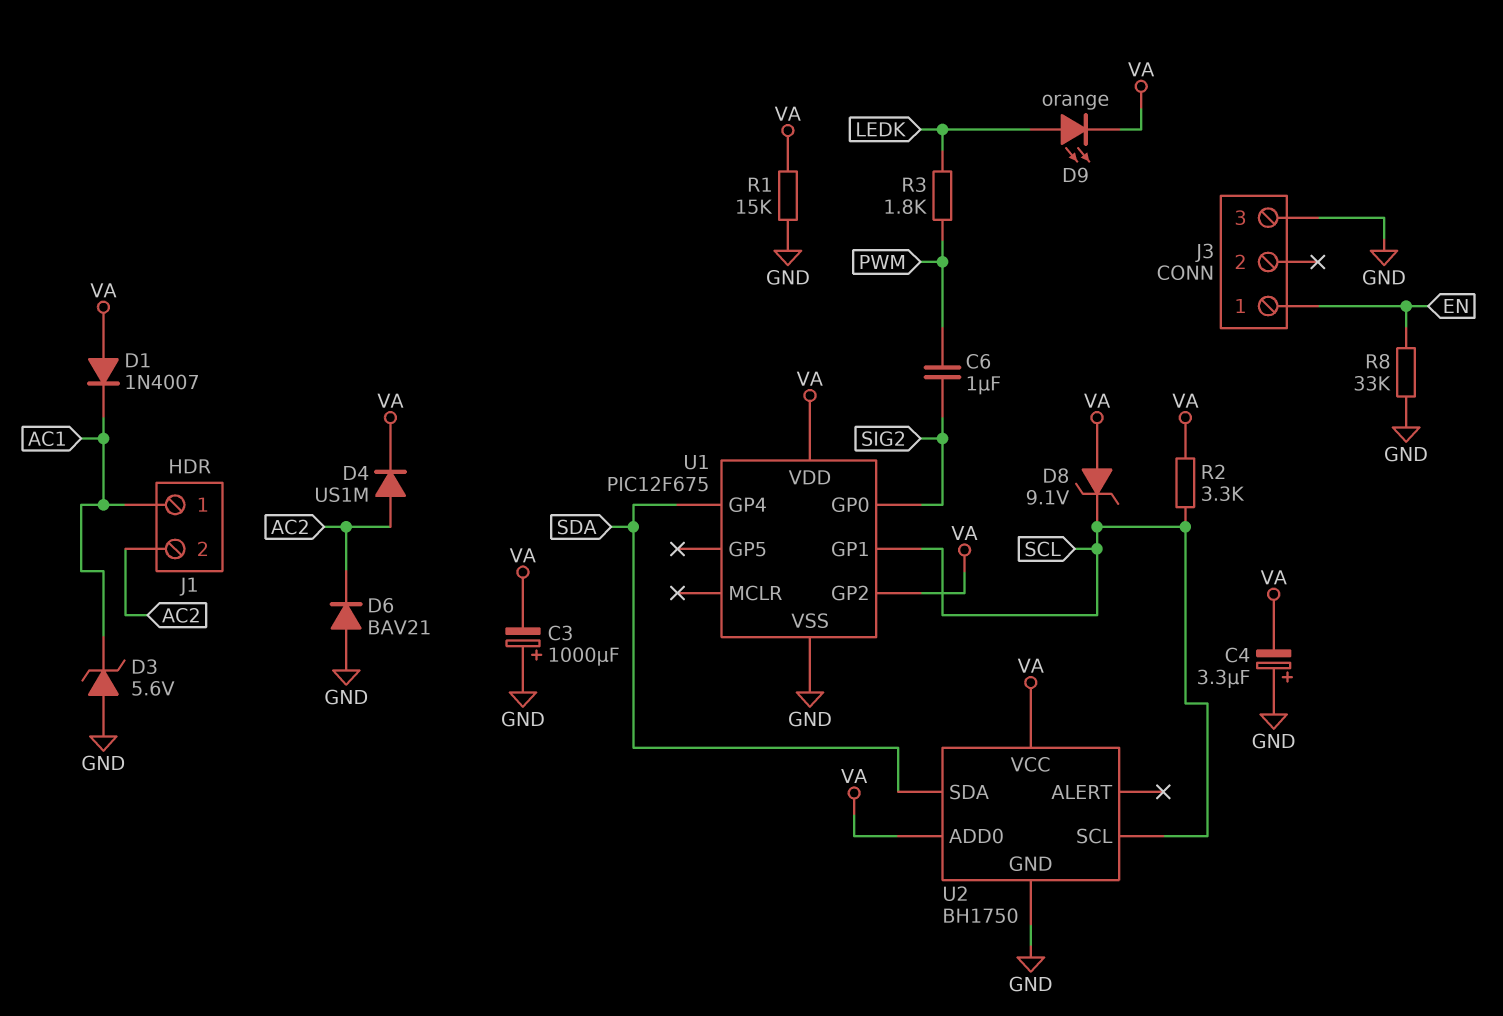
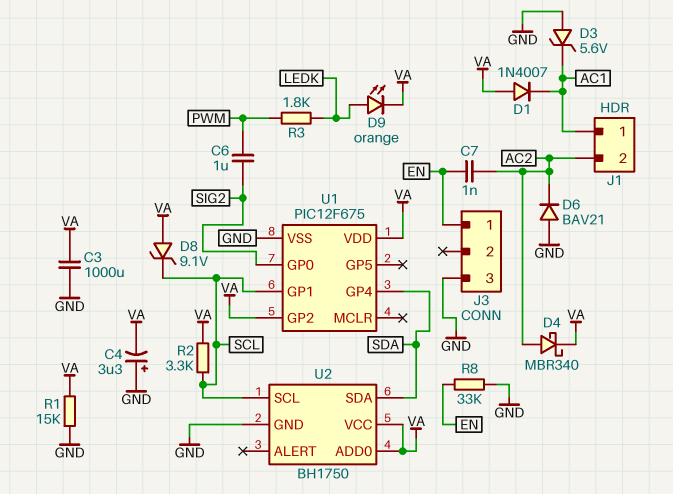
C3: 1000uF (plus GND, minus VA) -> 1000uF (GND, VA)
C7: none -> 1nF (AC2, EN)
D4: diode US1M (A AC2, K VA) -> schottky MBR340 (A AC2, K VA)

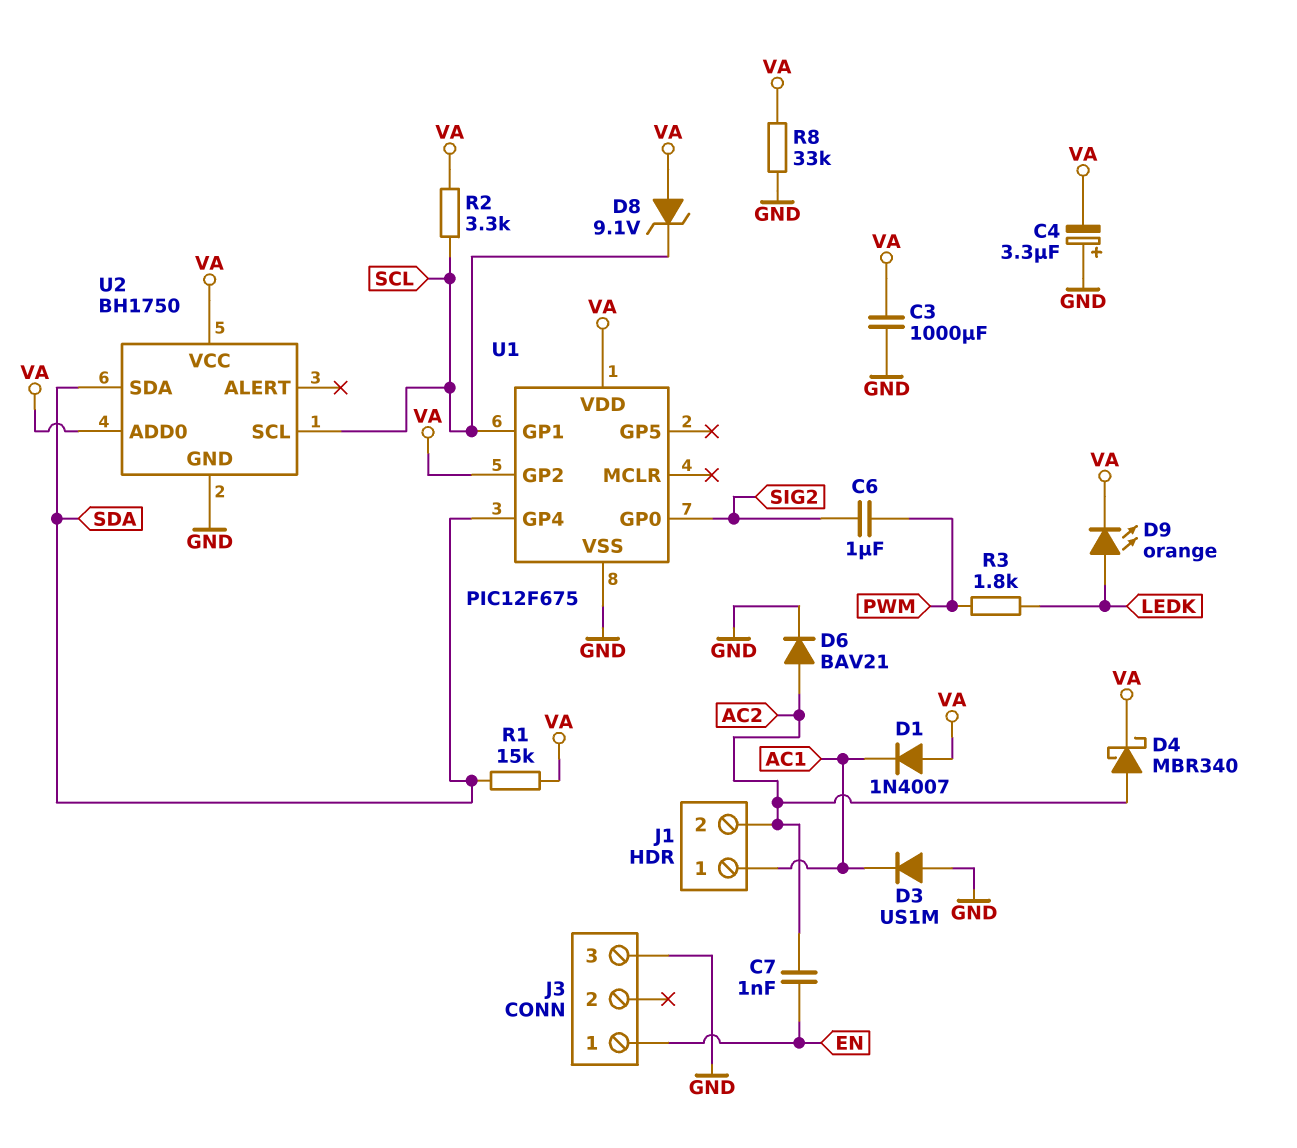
D3: zener 5.6V (A GND, K AC1) -> diode US1M (A GND, K AC1)
D6: diode BAV21 (A GND, K AC2) -> diode BAV21 (A AC2, K GND)
R1: 15k (GND, VA) -> 15k (SDA, VA)
R8: 33k (EN, GND) -> 33k (GND, VA)

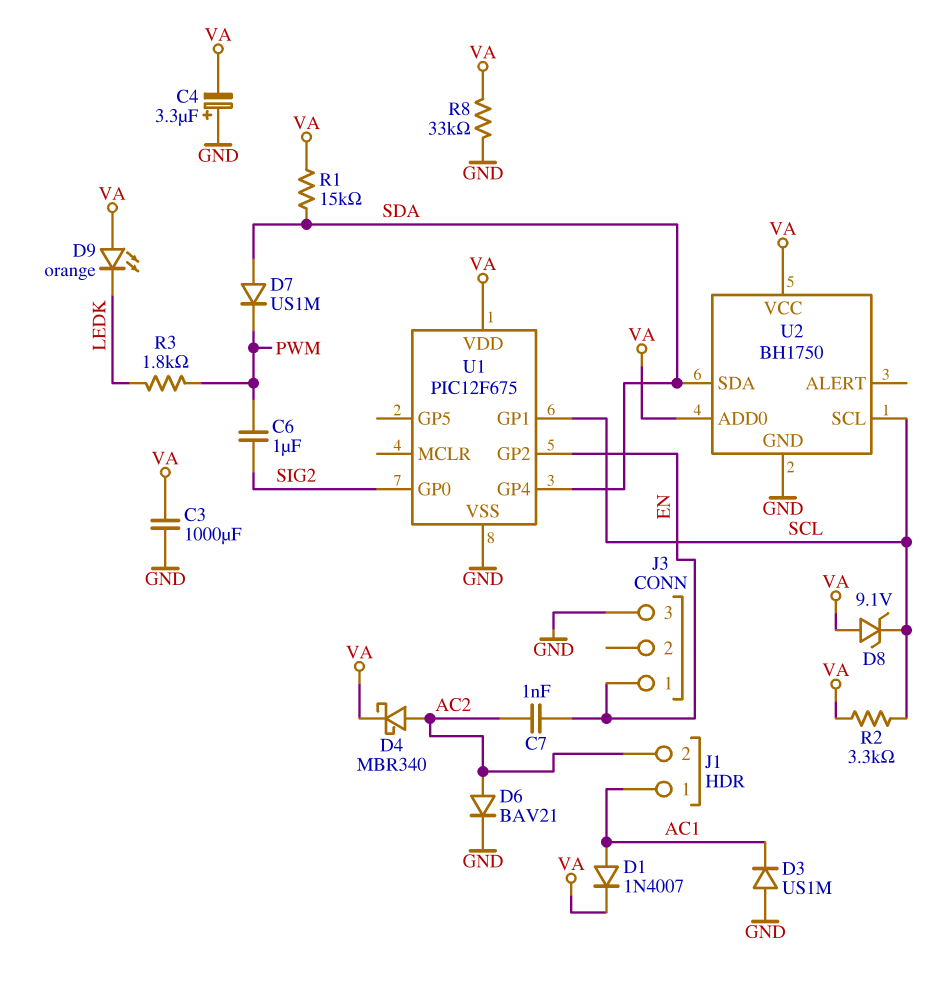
D1: diode 1N4007 (A VA, K AC1) -> diode 1N4007 (A AC1, K VA)
D7: none -> diode US1M (A SDA, K PWM)
D9: LED orange (A LEDK, K VA) -> LED orange (A VA, K LEDK)
U1 pin GP2: VA -> EN

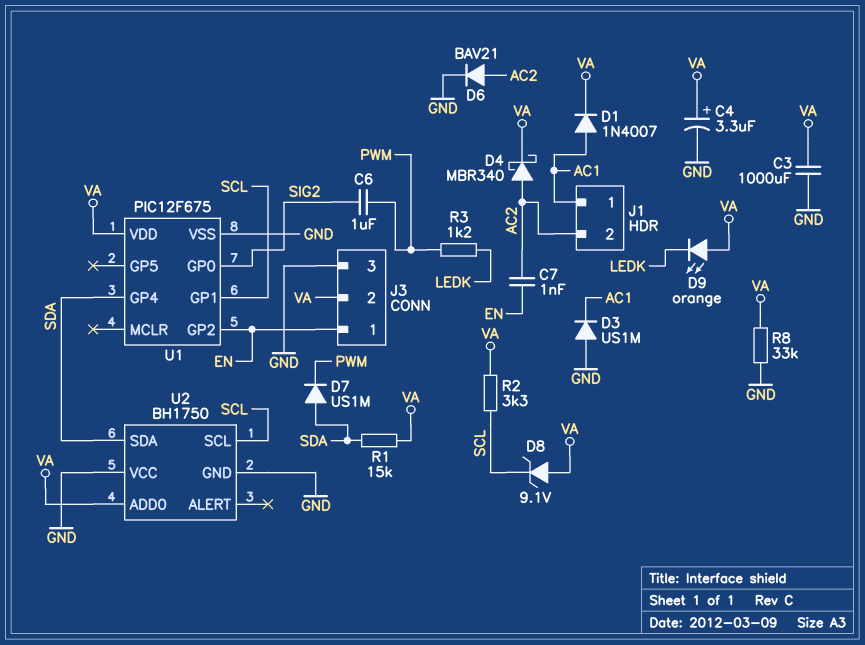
C4: 3.3uF (plus GND, minus VA) -> 3.3uF (plus VA, minus GND)
J3 pin 2: none -> VA
R3: 1.8k (LEDK, PWM) -> 1.2k (LEDK, PWM)
U2 pin VCC: VA -> GND

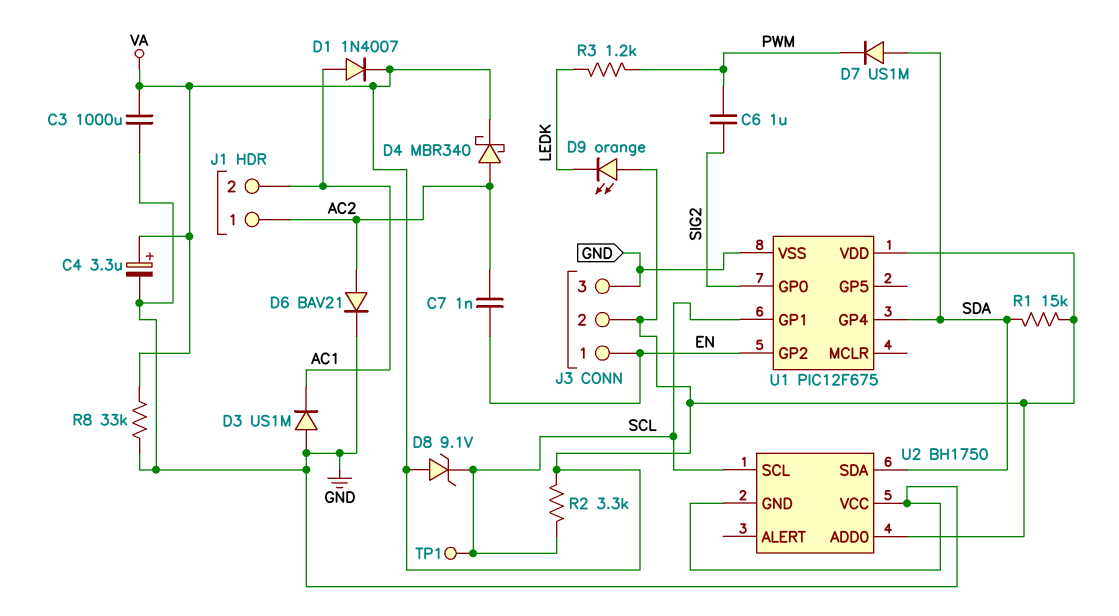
J1 pin 1: AC1 -> AC2
J1 pin 2: AC2 -> AC1
TP1: none -> test point (SCL)

